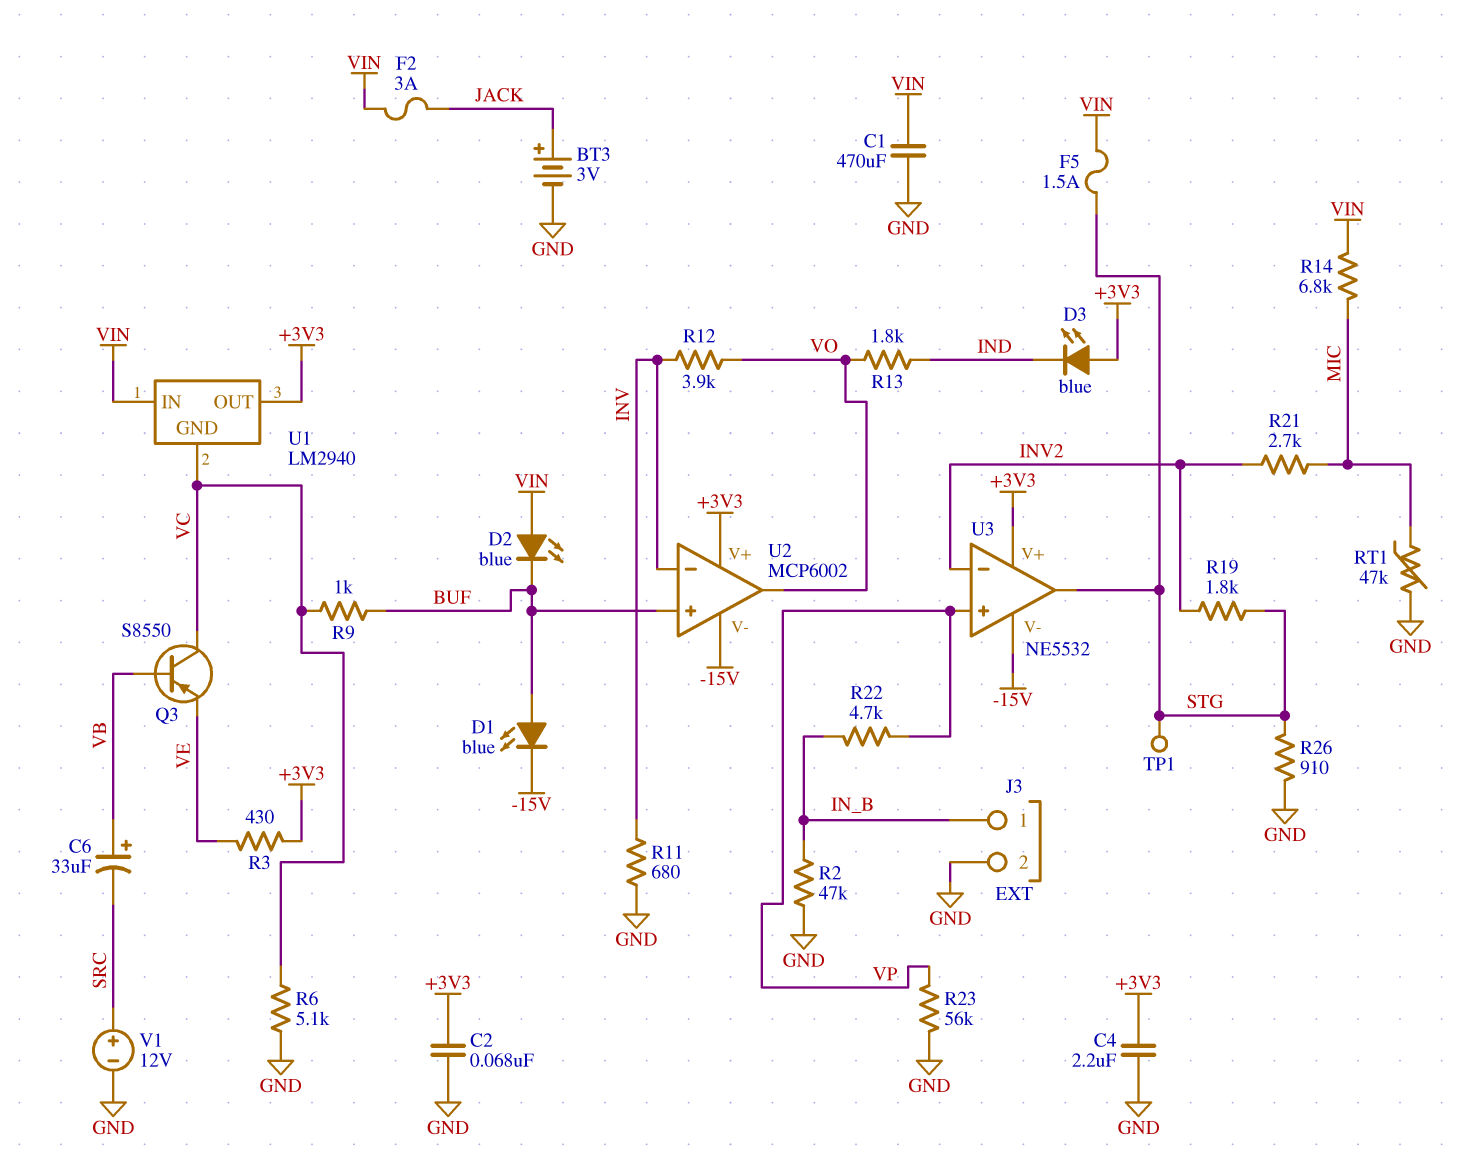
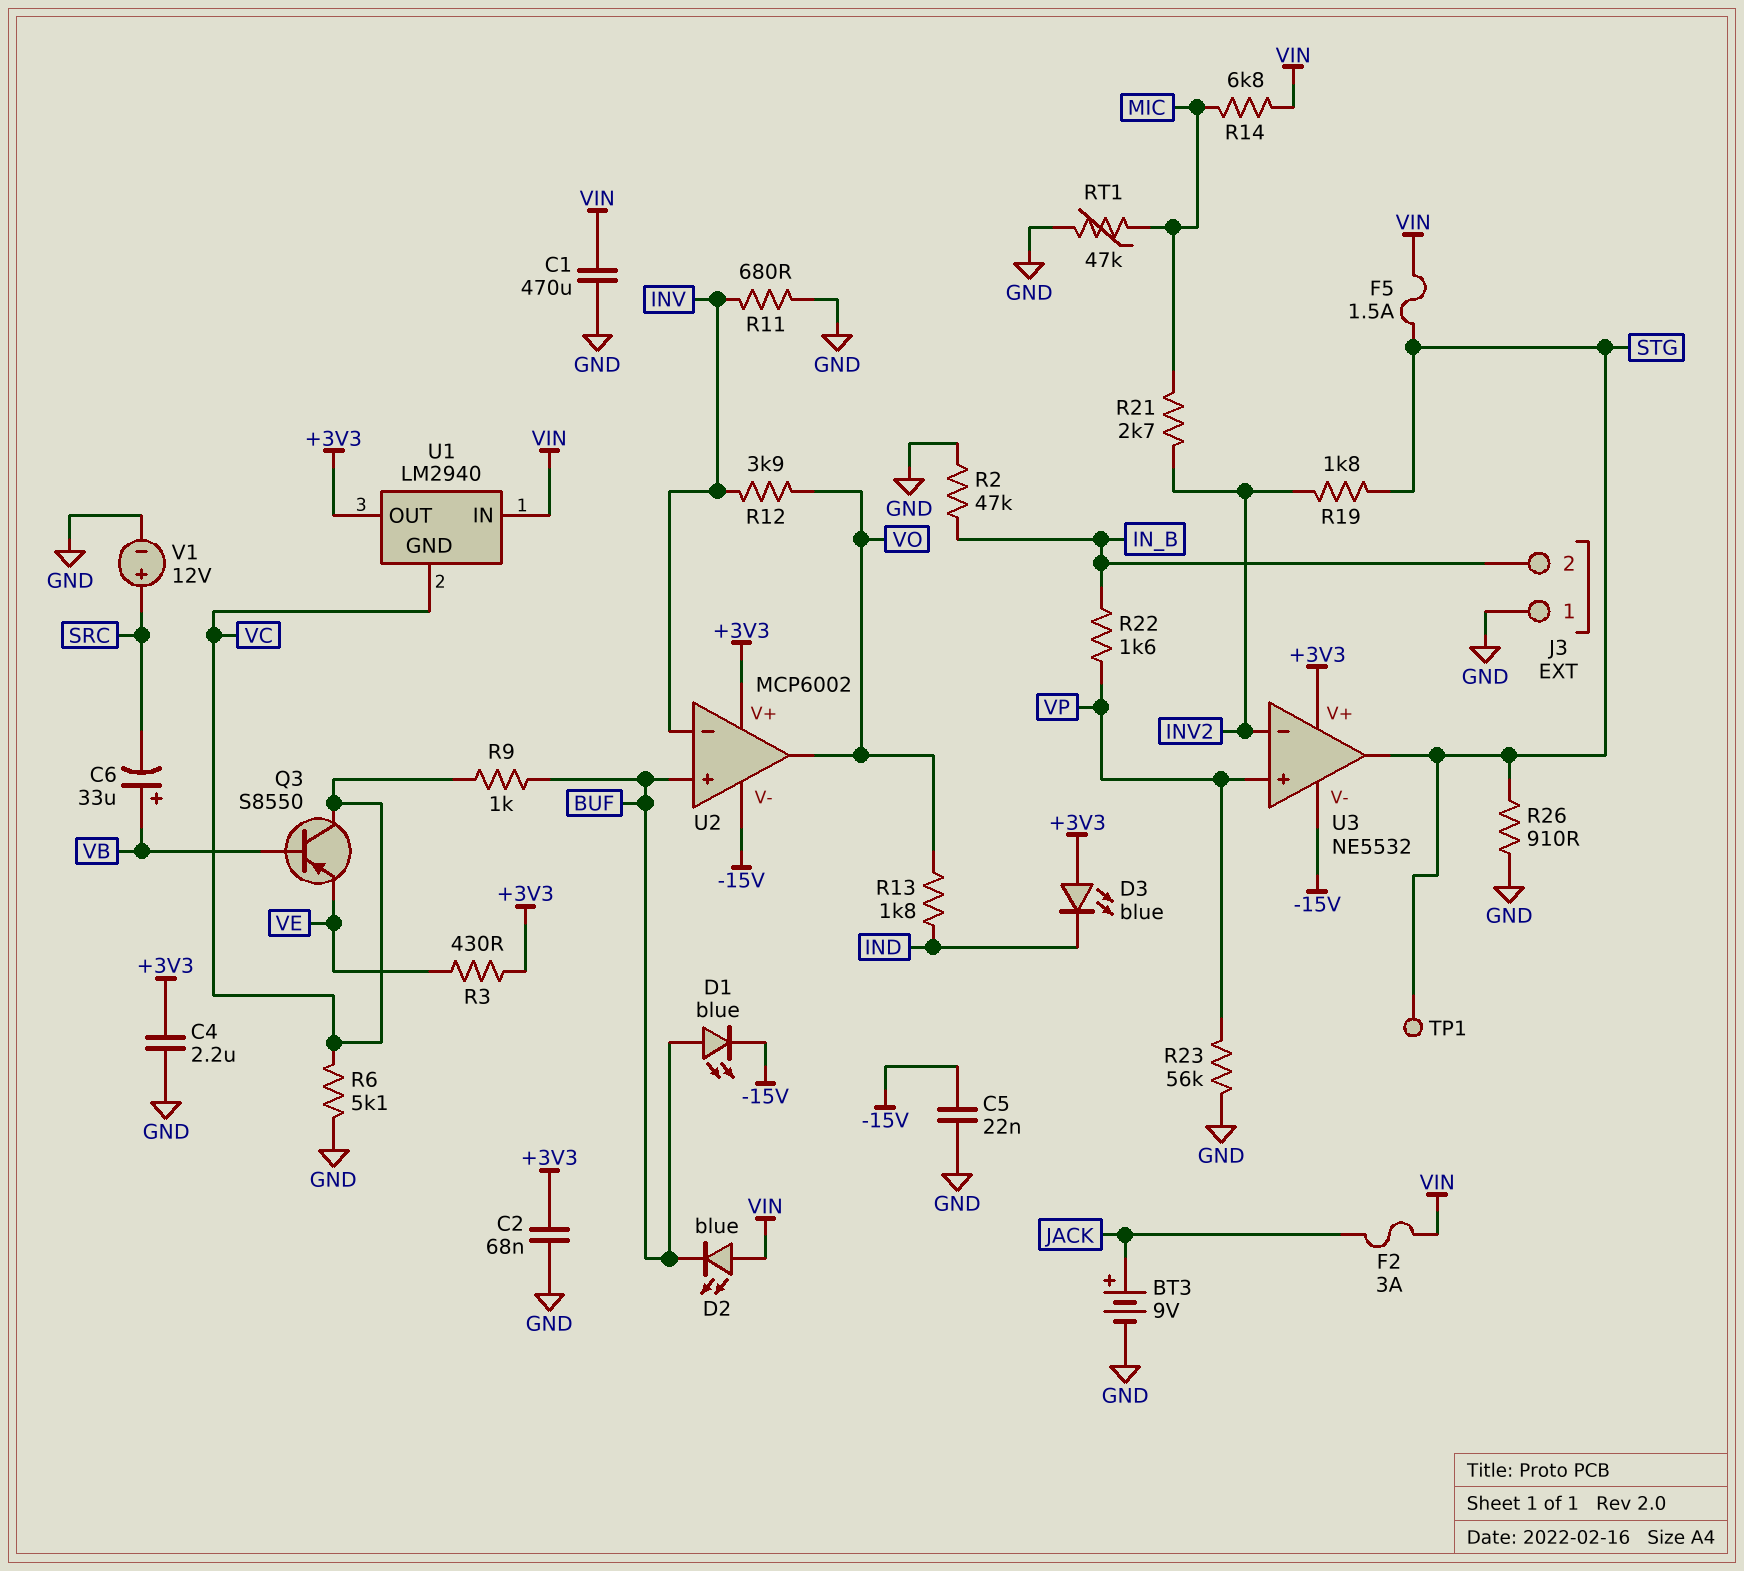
BT3: 3V (plus JACK, minus GND) -> 9V (plus JACK, minus GND)
C5: none -> 22nF (-15V, GND)
J3 pin 1: IN_B -> GND
J3 pin 2: GND -> IN_B
R22: 4.7k (IN_B, VP) -> 1.6k (IN_B, VP)

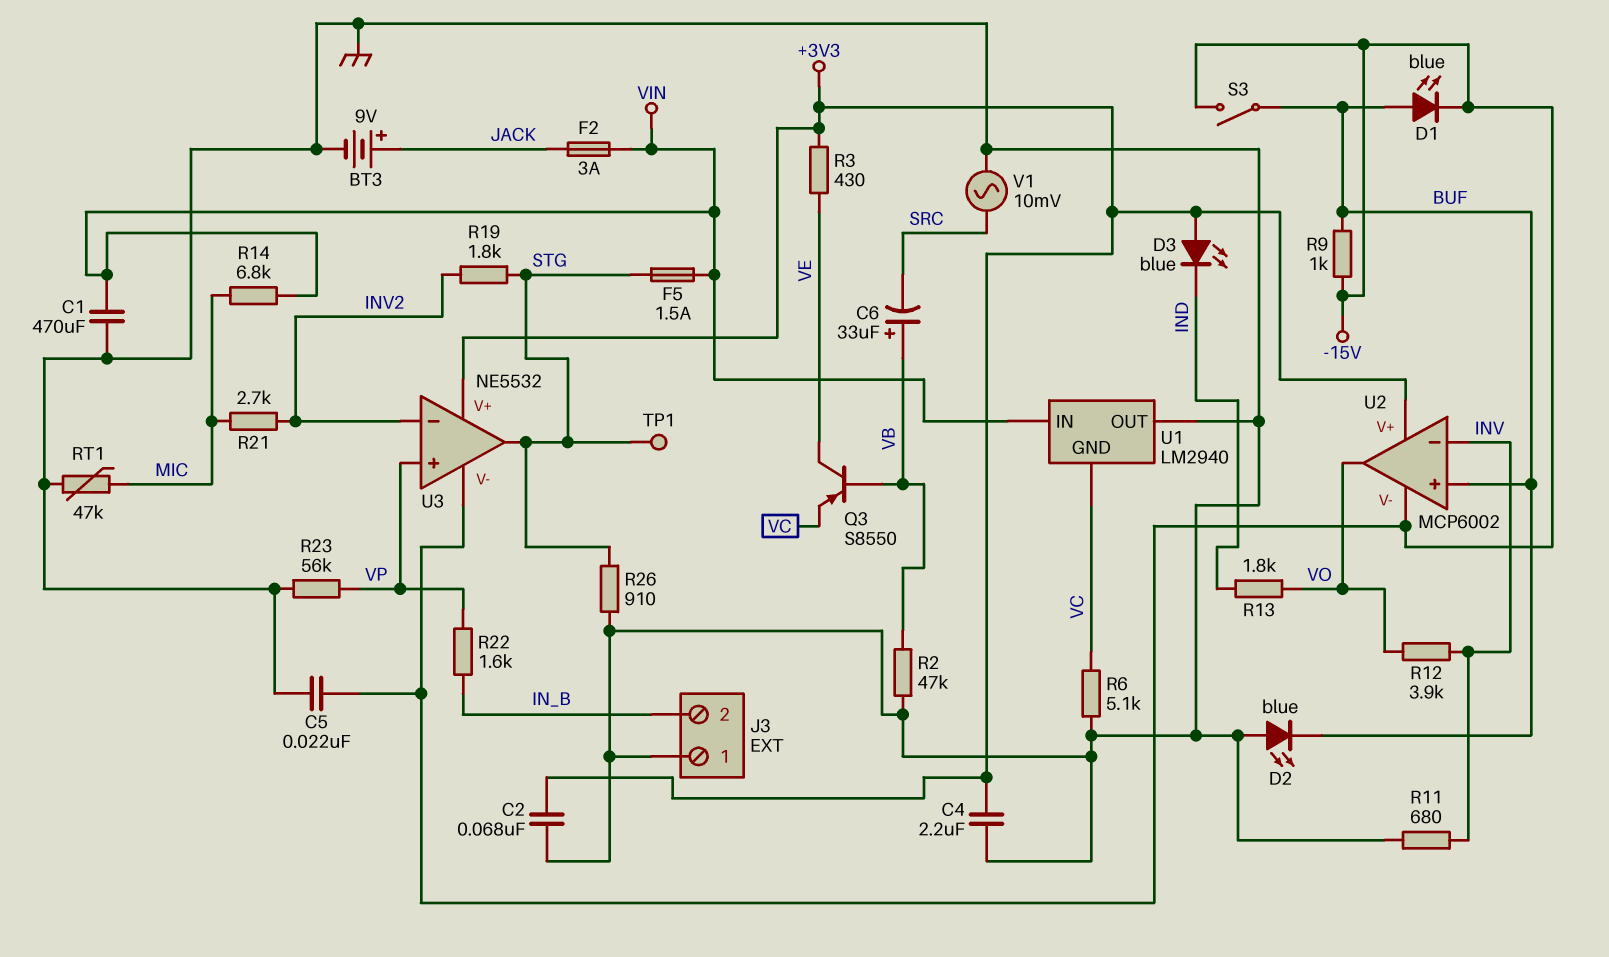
D2: LED blue (A VIN, K BUF) -> LED blue (A GND, K BUF)
Q3: PNP S8550 (B VB, C VC, E VE) -> PNP S8550 (B VB, C VE, E VC)
R2: 47k (GND, IN_B) -> 47k (GND, VB)
R9: 1k (BUF, VC) -> 1k (-15V, BUF)
S3: none -> switch (-15V, BUF)
U1 pin OUT: +3V3 -> GND
V1: 12V (plus SRC, minus GND) -> AC 10mV (GND, SRC)

